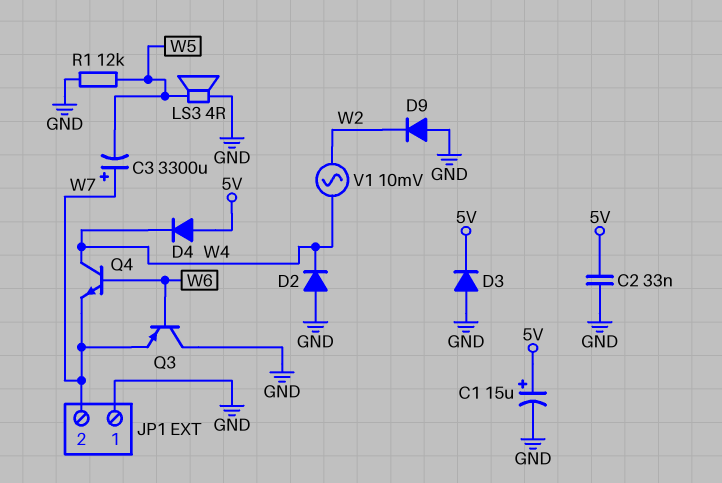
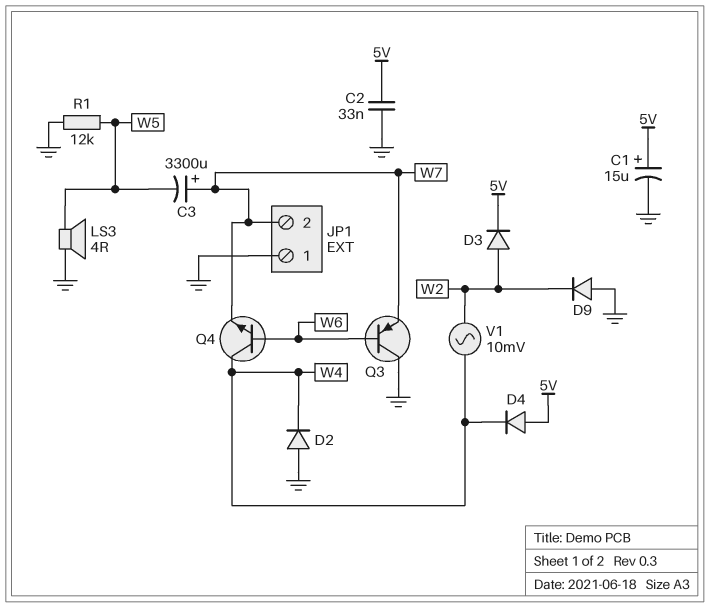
D3: diode (A GND, K 5V) -> diode (A W2, K 5V)

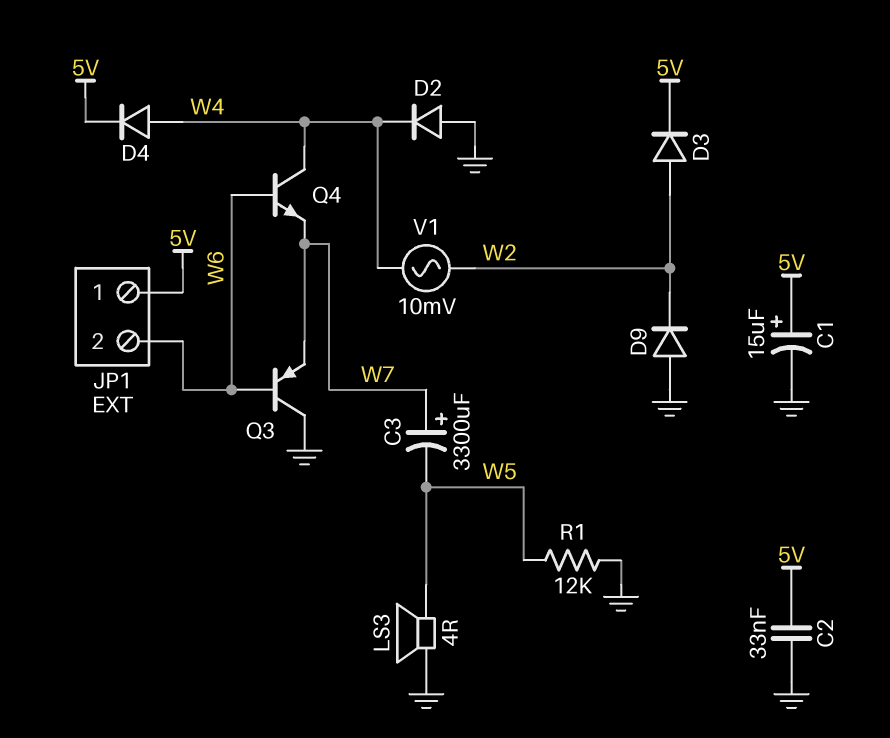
D4: diode (A 5V, K W4) -> diode (A W4, K 5V)
JP1 pin 1: GND -> 5V
JP1 pin 2: W7 -> W6

